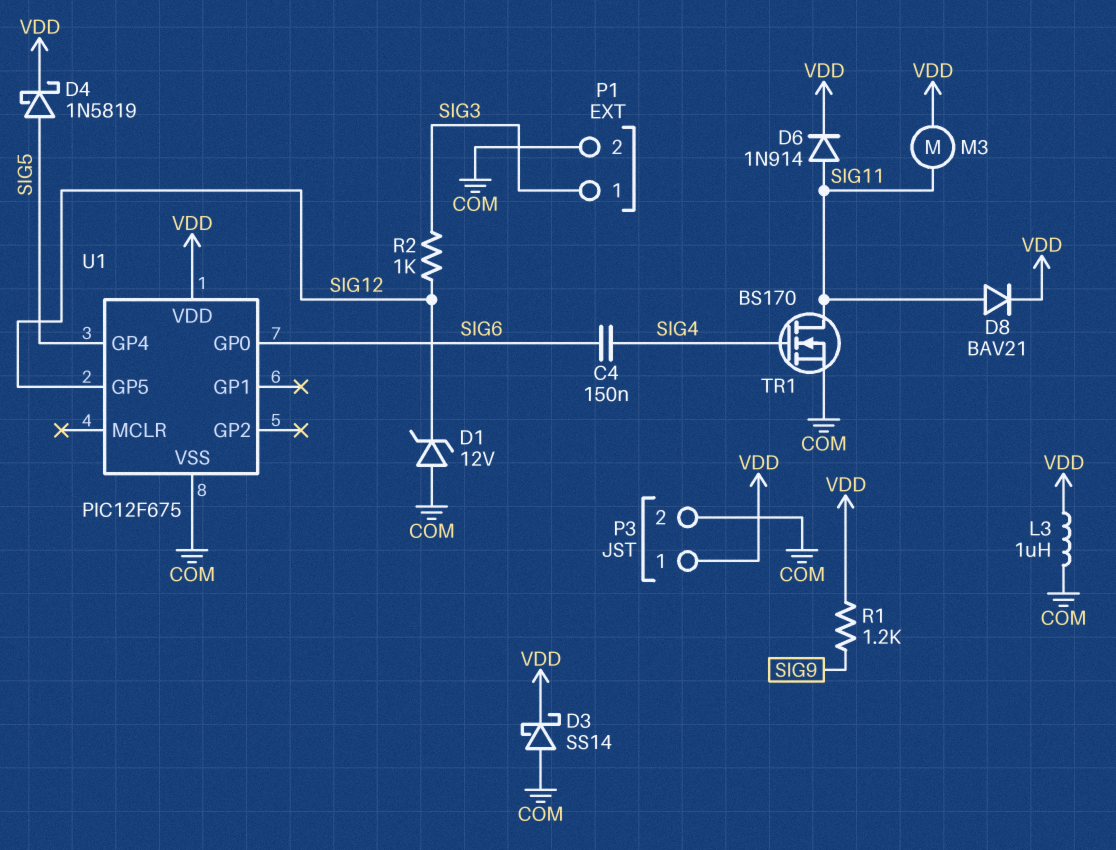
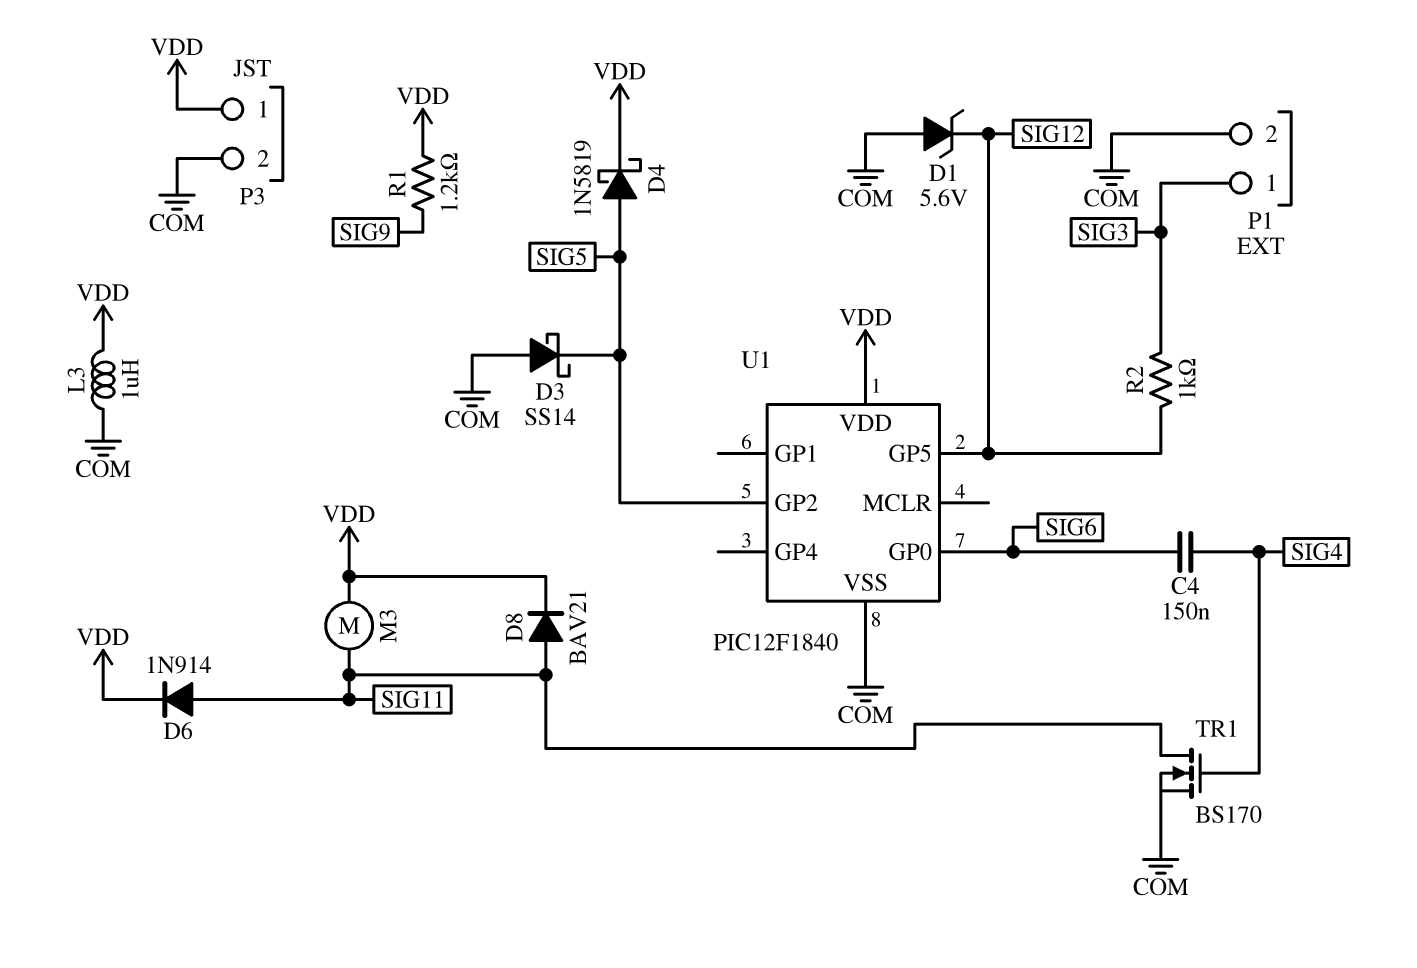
D1: zener 12V (A COM, K SIG12) -> zener 5.6V (A COM, K SIG12)
D3: schottky SS14 (A COM, K VDD) -> schottky SS14 (A COM, K SIG5)
U1: PIC12F675 -> PIC12F1840
U1 pin GP2: none -> SIG5
U1 pin GP4: SIG5 -> none

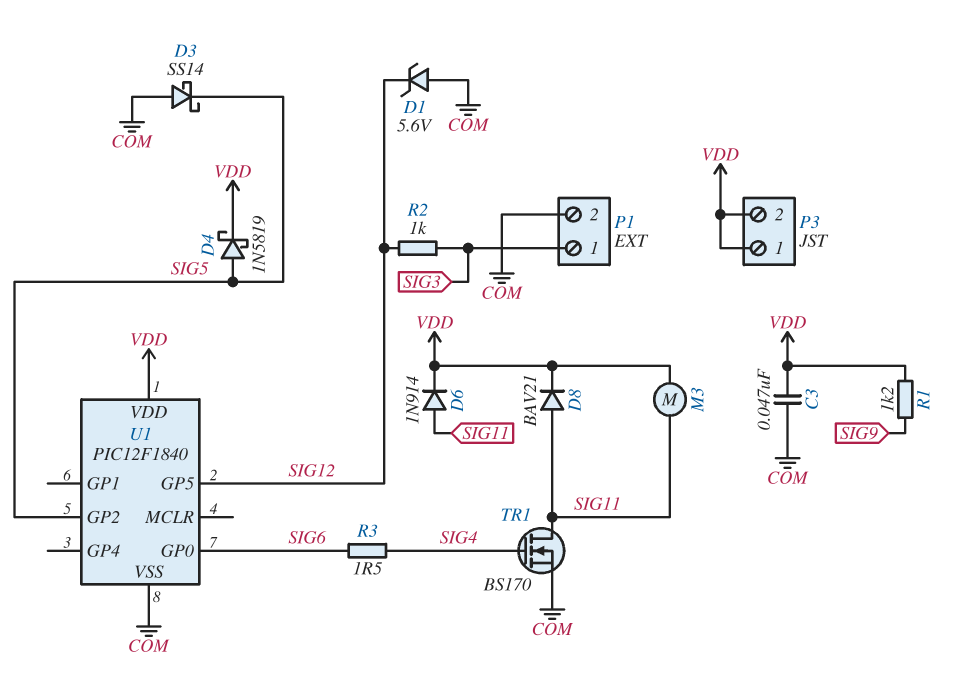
C3: none -> 47nF (COM, VDD)
C4: 150nF (SIG4, SIG6) -> none
L3: 1uH (COM, VDD) -> none
P3 pin 2: COM -> VDD
R3: none -> 1.5 (SIG4, SIG6)

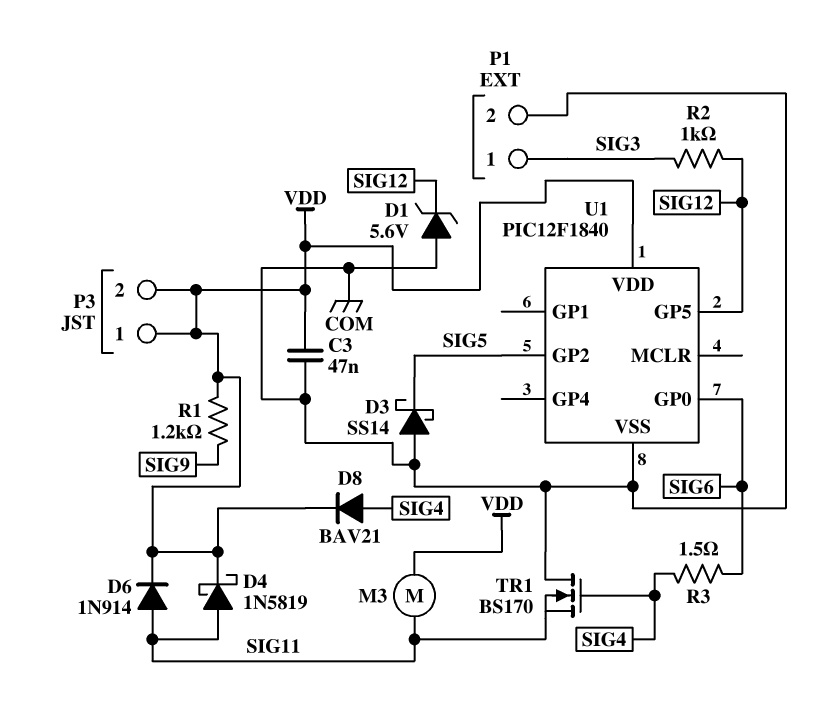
D4: schottky 1N5819 (A SIG5, K VDD) -> schottky 1N5819 (A SIG11, K VDD)
D8: diode BAV21 (A SIG11, K VDD) -> diode BAV21 (A SIG4, K VDD)
TR1: NMOS BS170 (G SIG4, D SIG11, S COM) -> NMOS BS170 (G SIG4, D COM, S SIG11)

